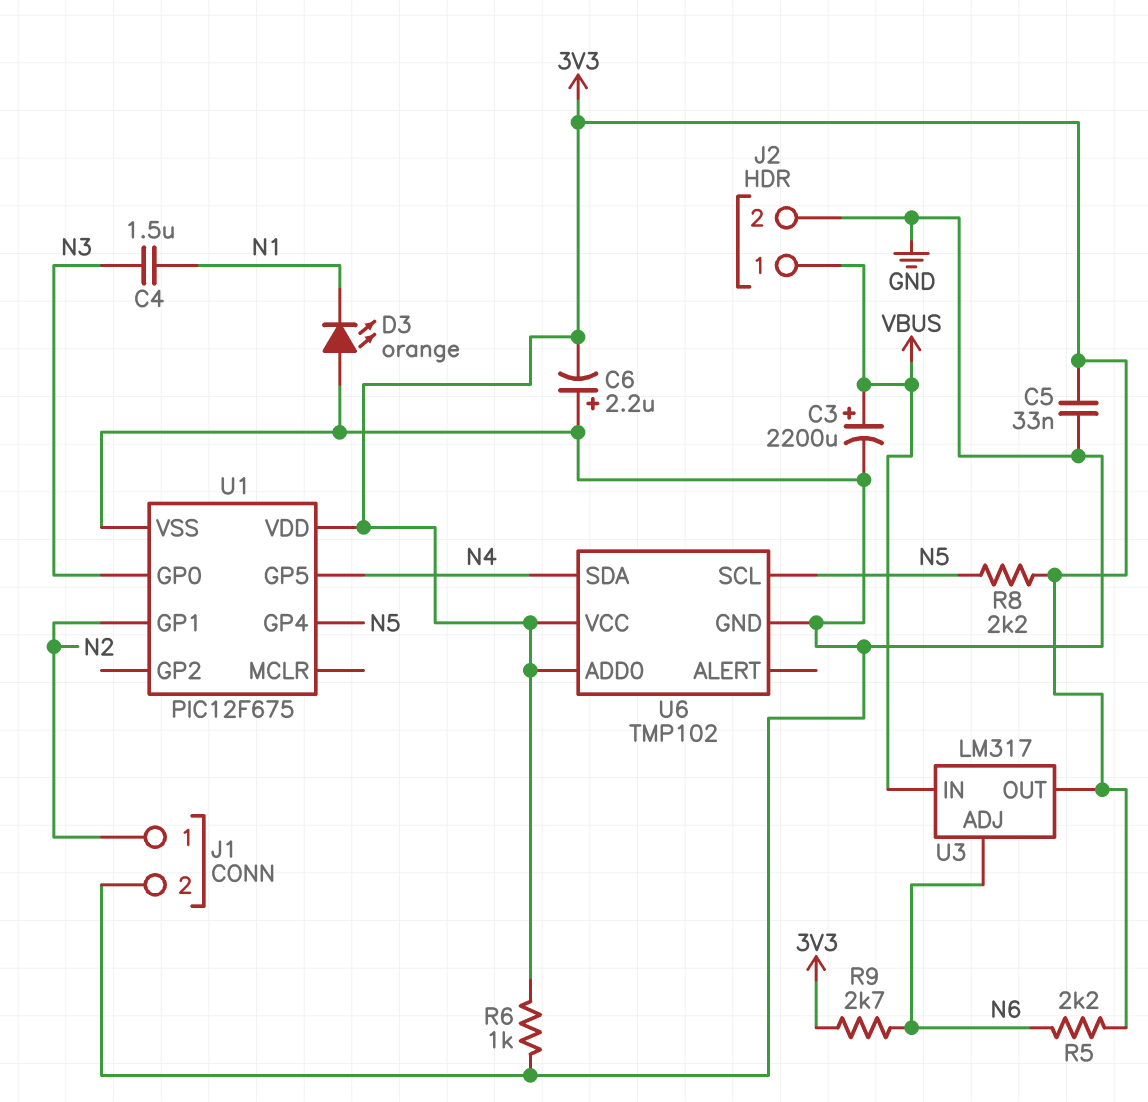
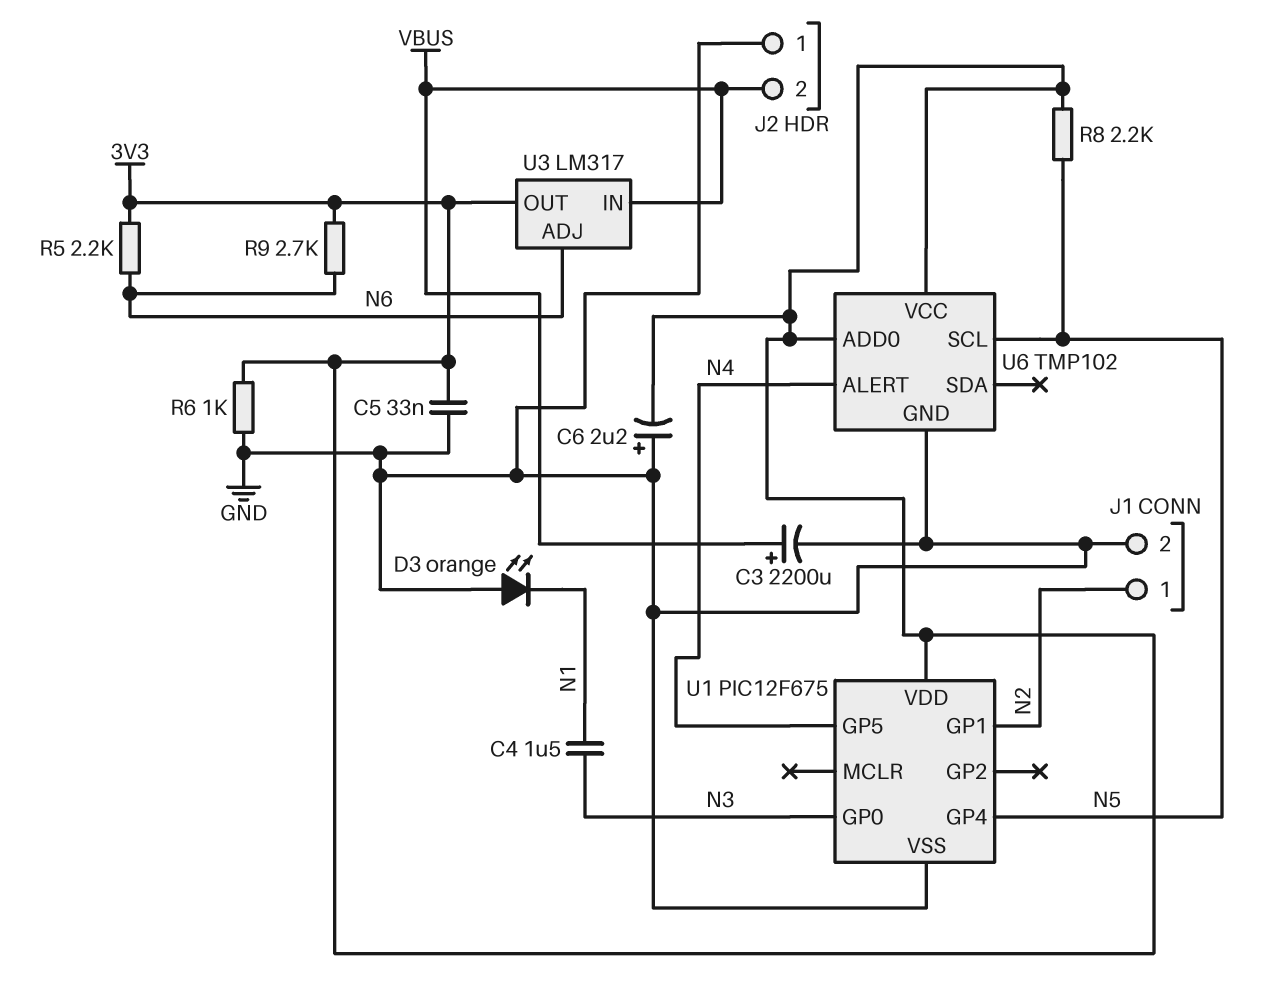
J2 pin 1: VBUS -> GND
J2 pin 2: GND -> VBUS
U6 pin ALERT: none -> N4
U6 pin SDA: N4 -> none

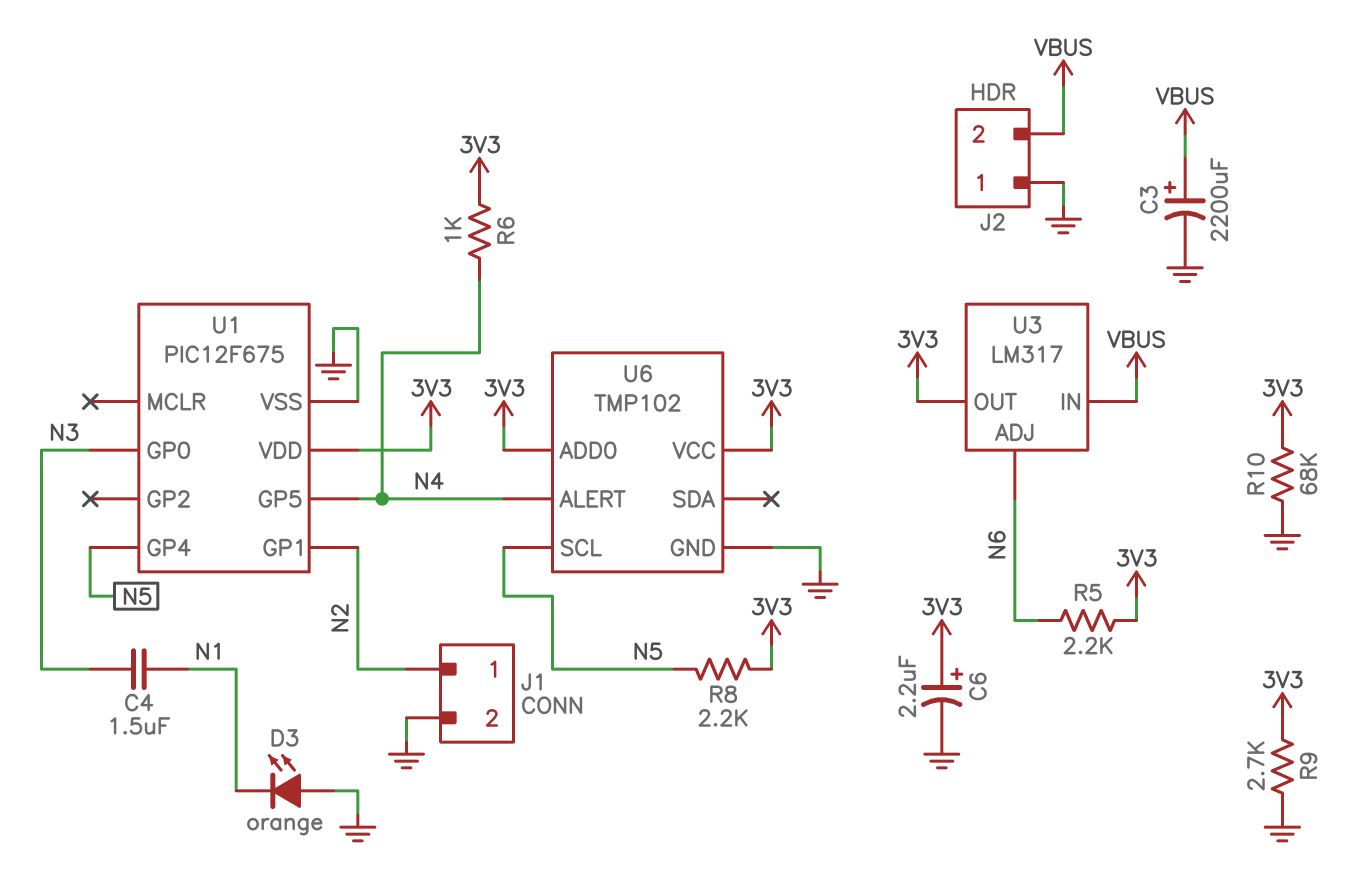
C5: 33nF (3V3, GND) -> none
C6: 2.2uF (plus GND, minus 3V3) -> 2.2uF (plus 3V3, minus GND)
R6: 1k (3V3, GND) -> 1k (3V3, N4)
R9: 2.7k (3V3, N6) -> 2.7k (3V3, GND)
R10: none -> 68k (3V3, GND)

